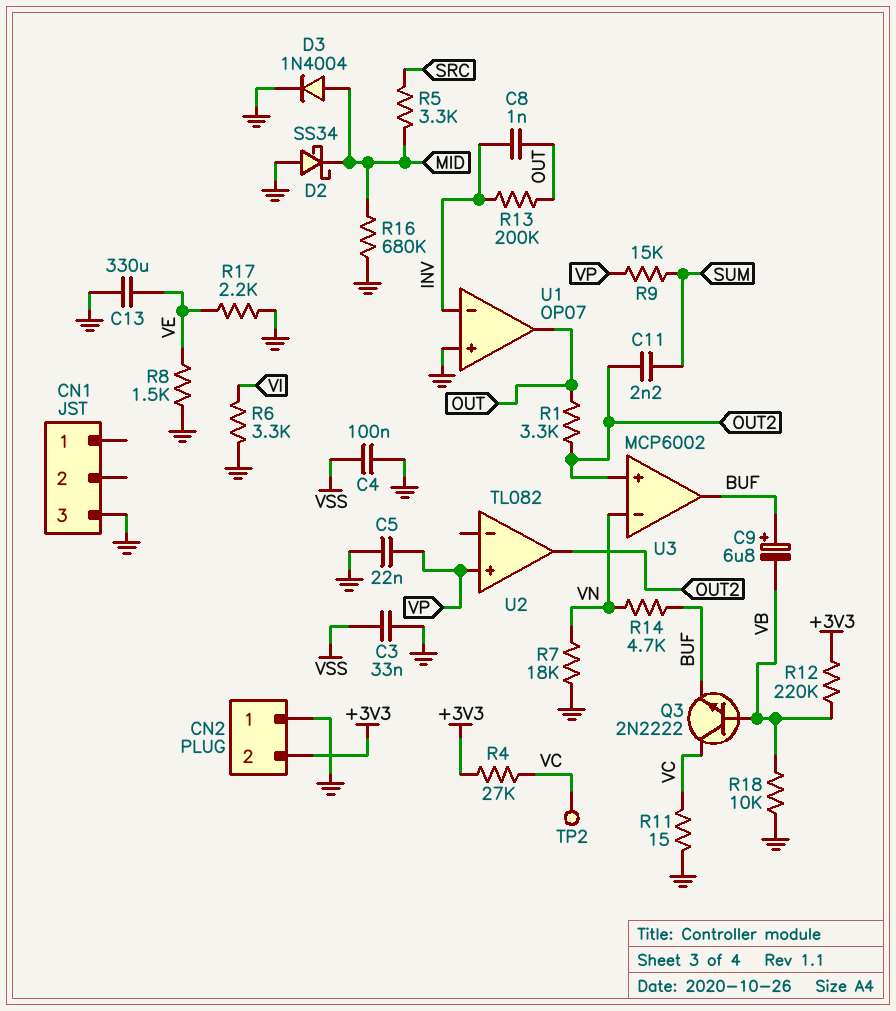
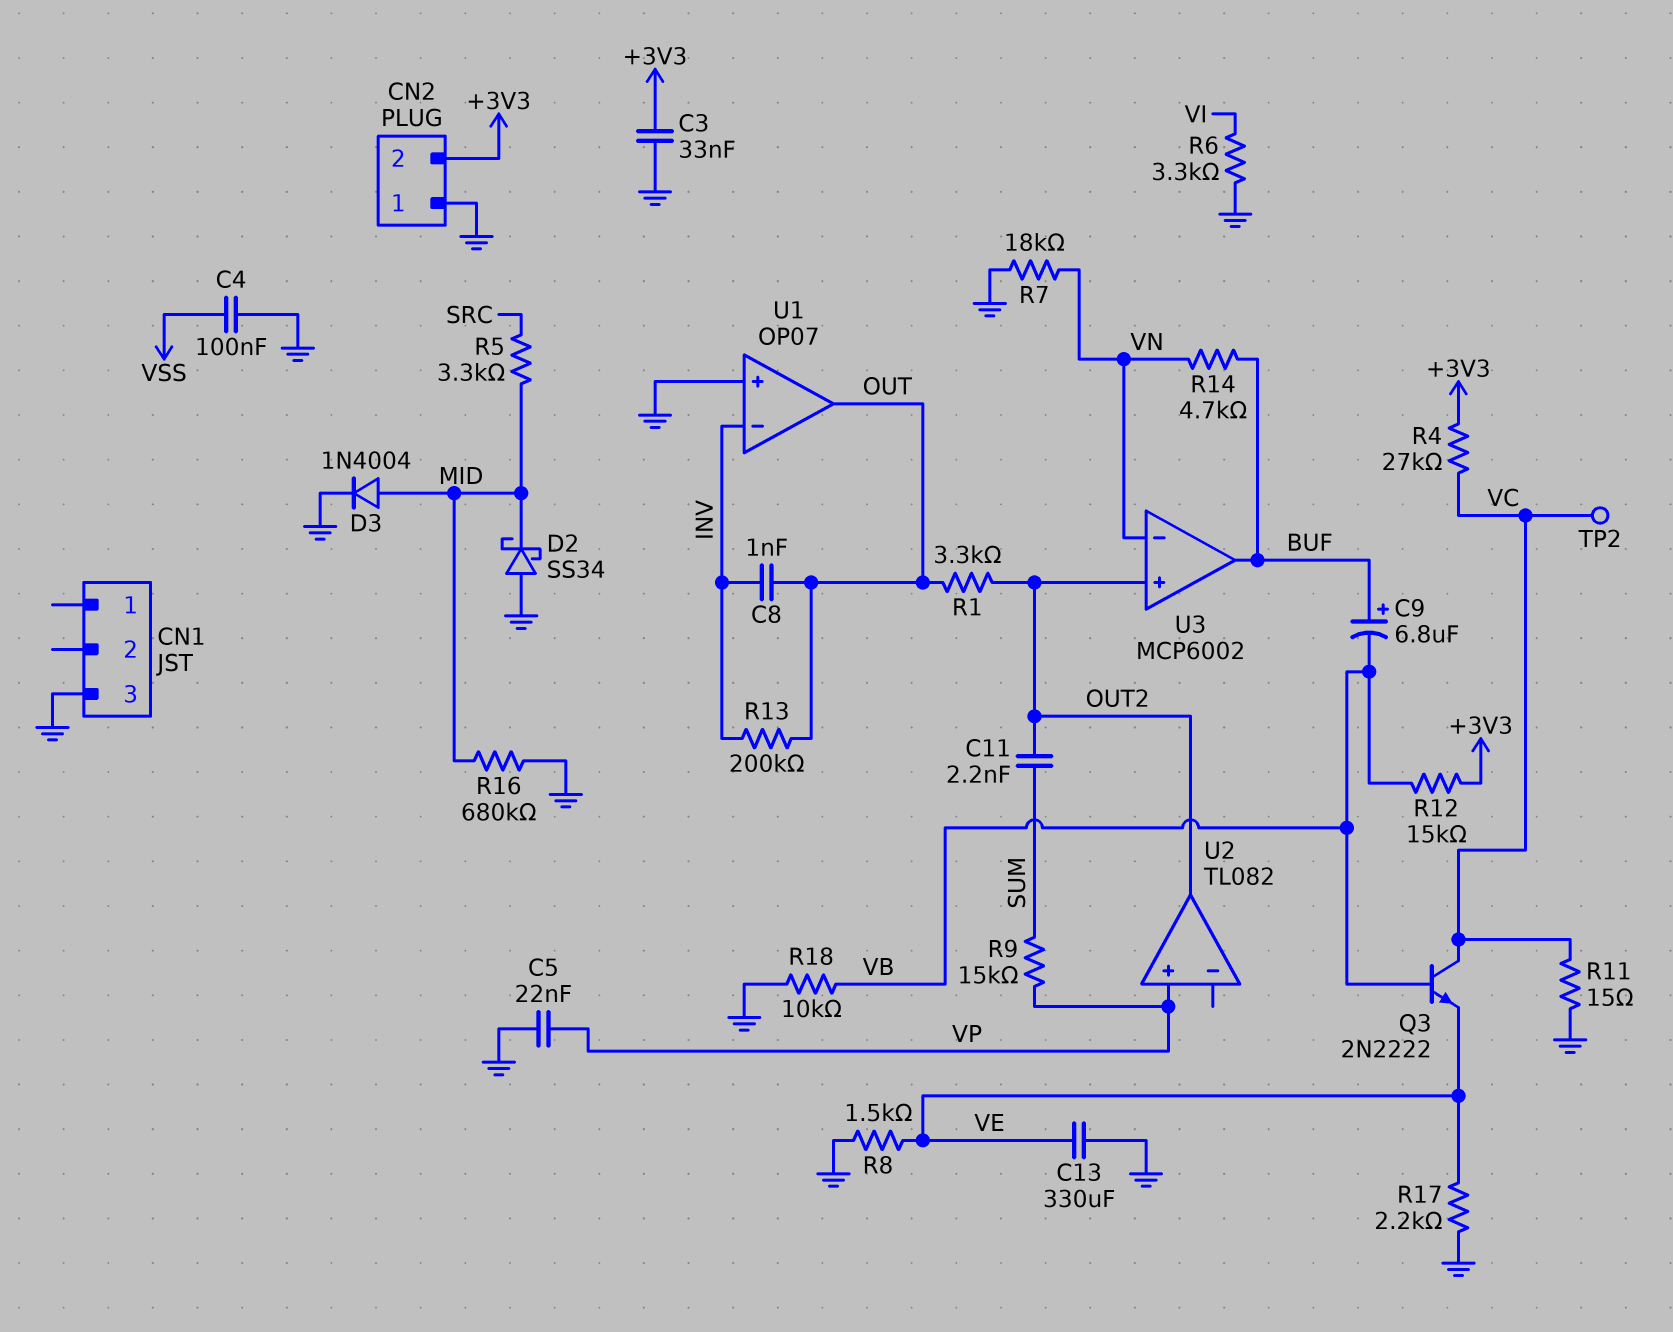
C3: 33nF (GND, VSS) -> 33nF (+3V3, GND)
Q3: NPN 2N2222 (B VB, C VC, E BUF) -> NPN 2N2222 (B VB, C VC, E VE)
R12: 220k (+3V3, VB) -> 15k (+3V3, VB)

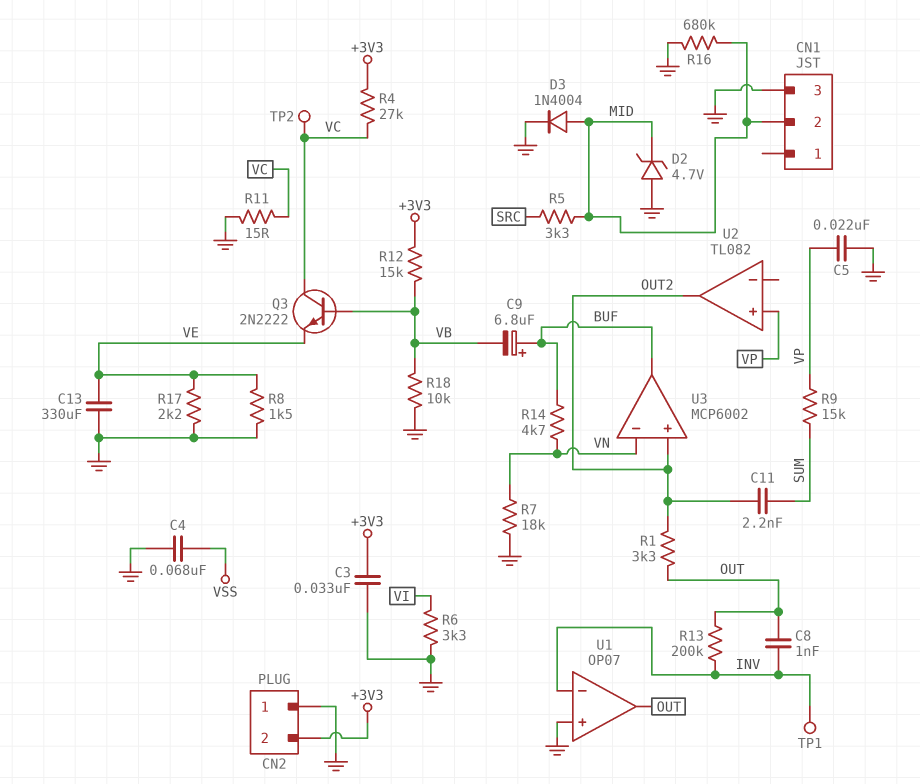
C4: 100nF (GND, VSS) -> 68nF (GND, VSS)
CN1 pin 2: none -> MID
D2: schottky SS34 (A GND, K MID) -> zener 4.7V (A GND, K MID)
TP1: none -> test point (INV)

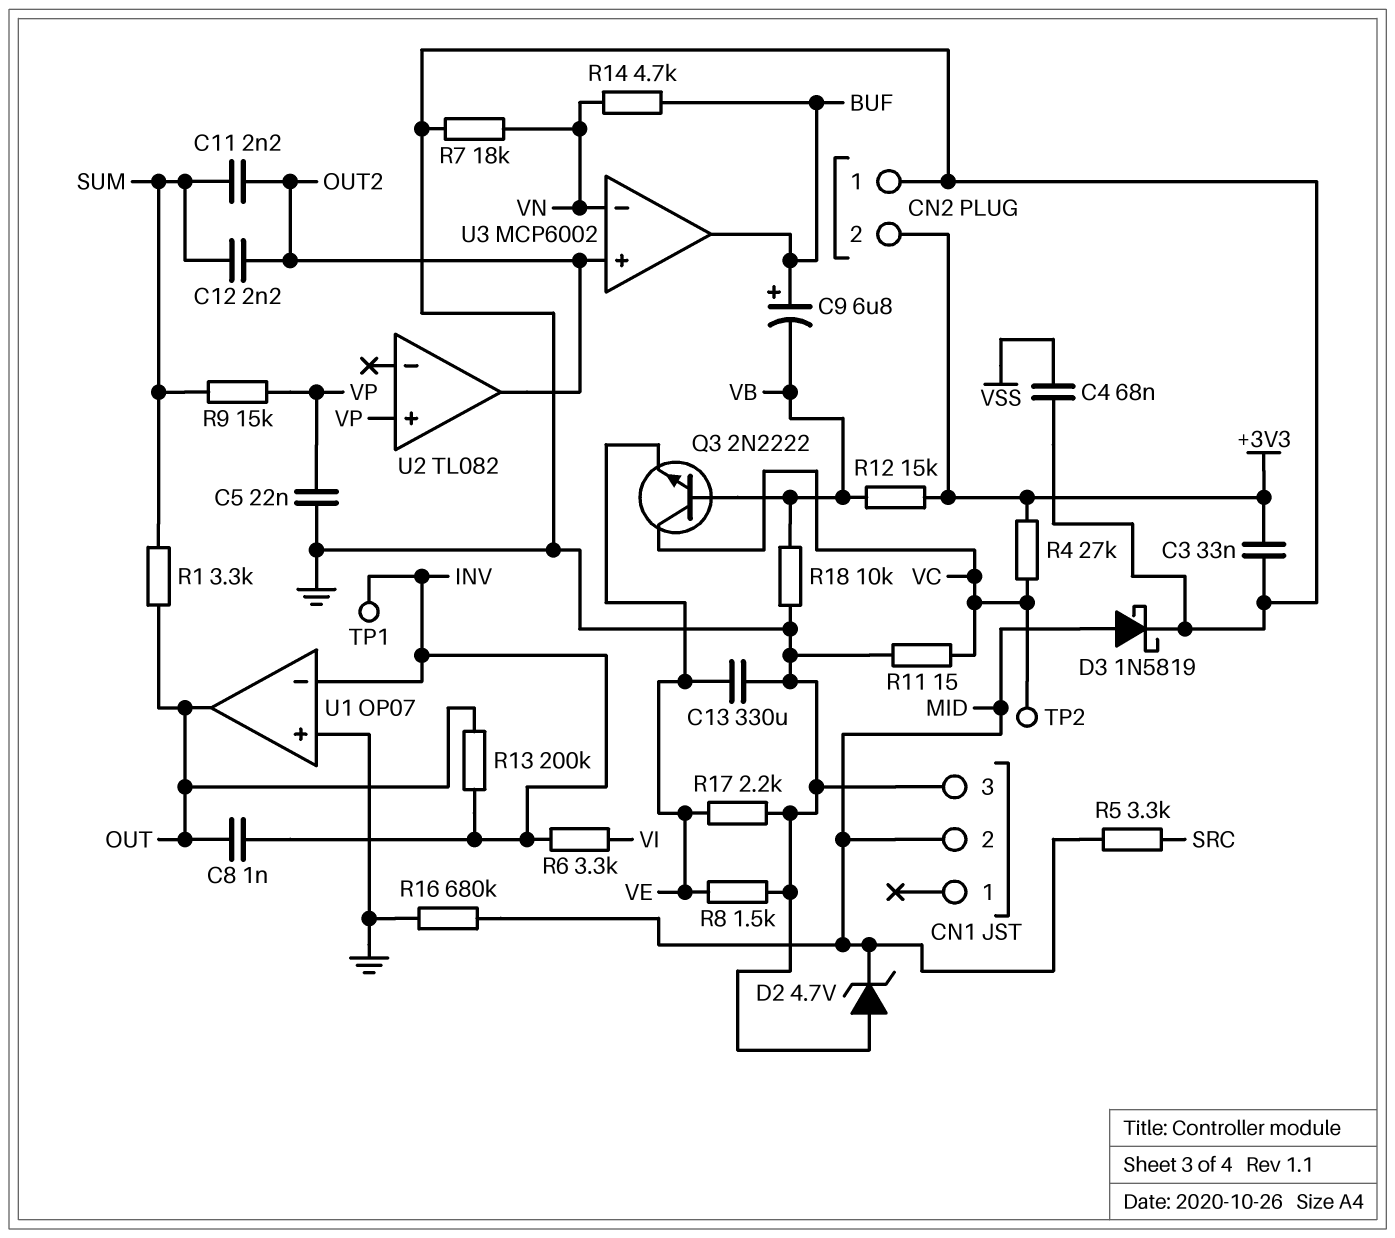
C12: none -> 2.2nF (OUT2, SUM)
D3: diode 1N4004 (A MID, K GND) -> schottky 1N5819 (A MID, K GND)
R1: 3.3k (OUT, OUT2) -> 3.3k (OUT, SUM)
R6: 3.3k (GND, VI) -> 3.3k (INV, VI)

